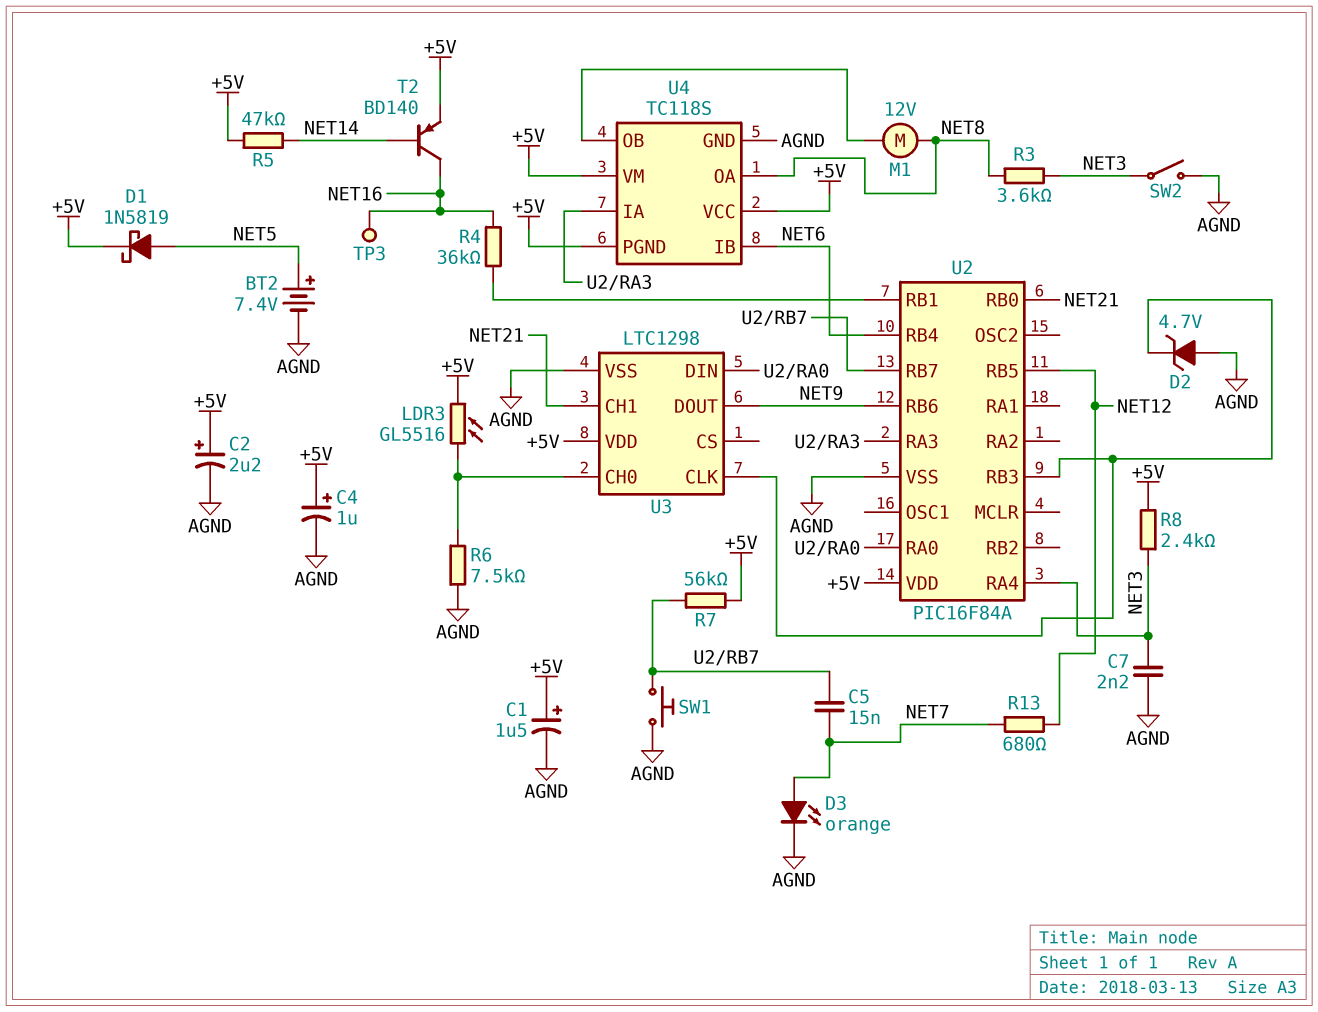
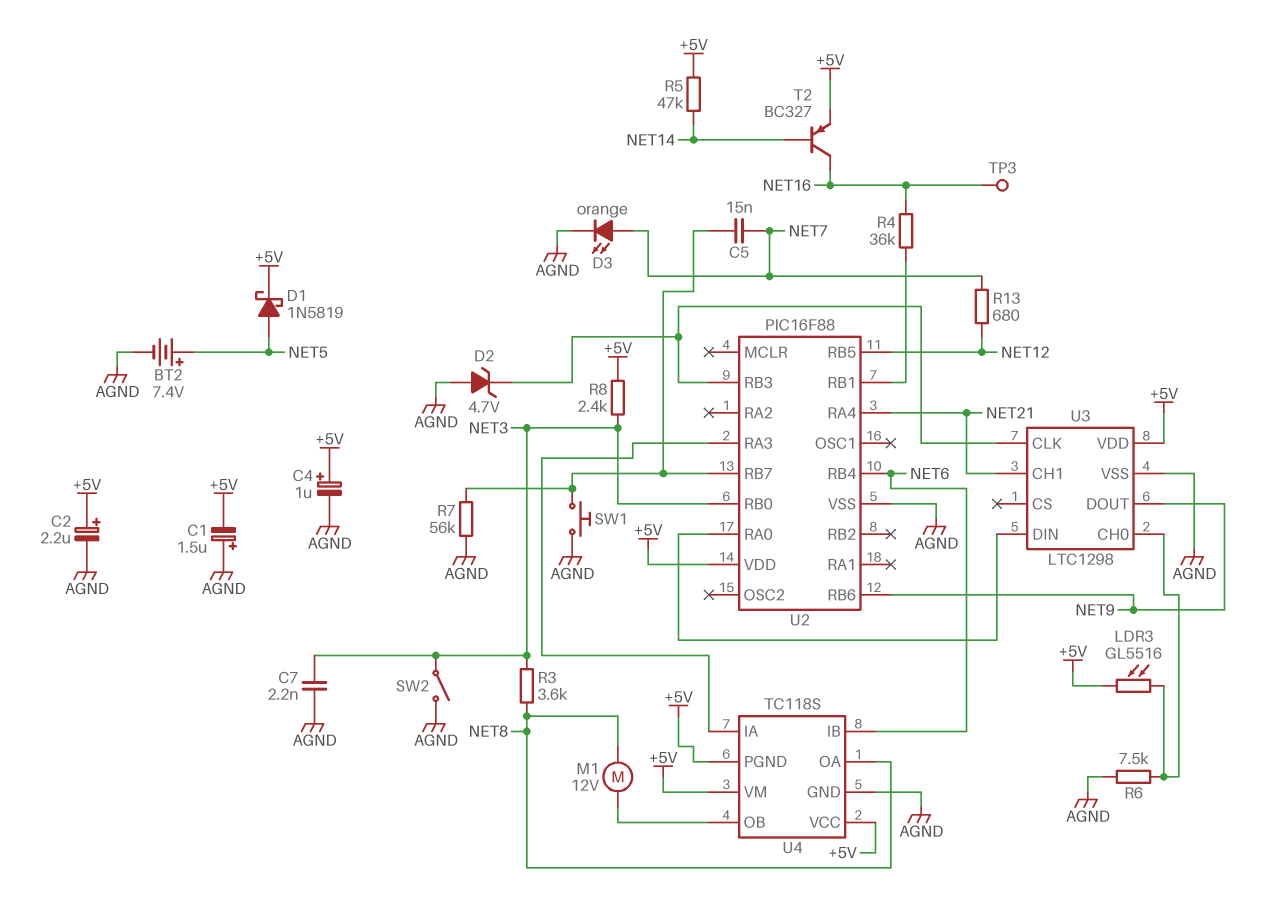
C1: 1.5uF (plus +5V, minus AGND) -> 1.5uF (plus AGND, minus +5V)
R7: 56k (+5V, U2/RB7) -> 56k (AGND, U2/RB7)
T2: PNP BD140 (B NET14, C NET16, E +5V) -> PNP BC327 (B NET14, C NET16, E +5V)
U2: PIC16F84A -> PIC16F88
U2 pin RA4: NET3 -> NET21
U2 pin RB0: NET21 -> NET3

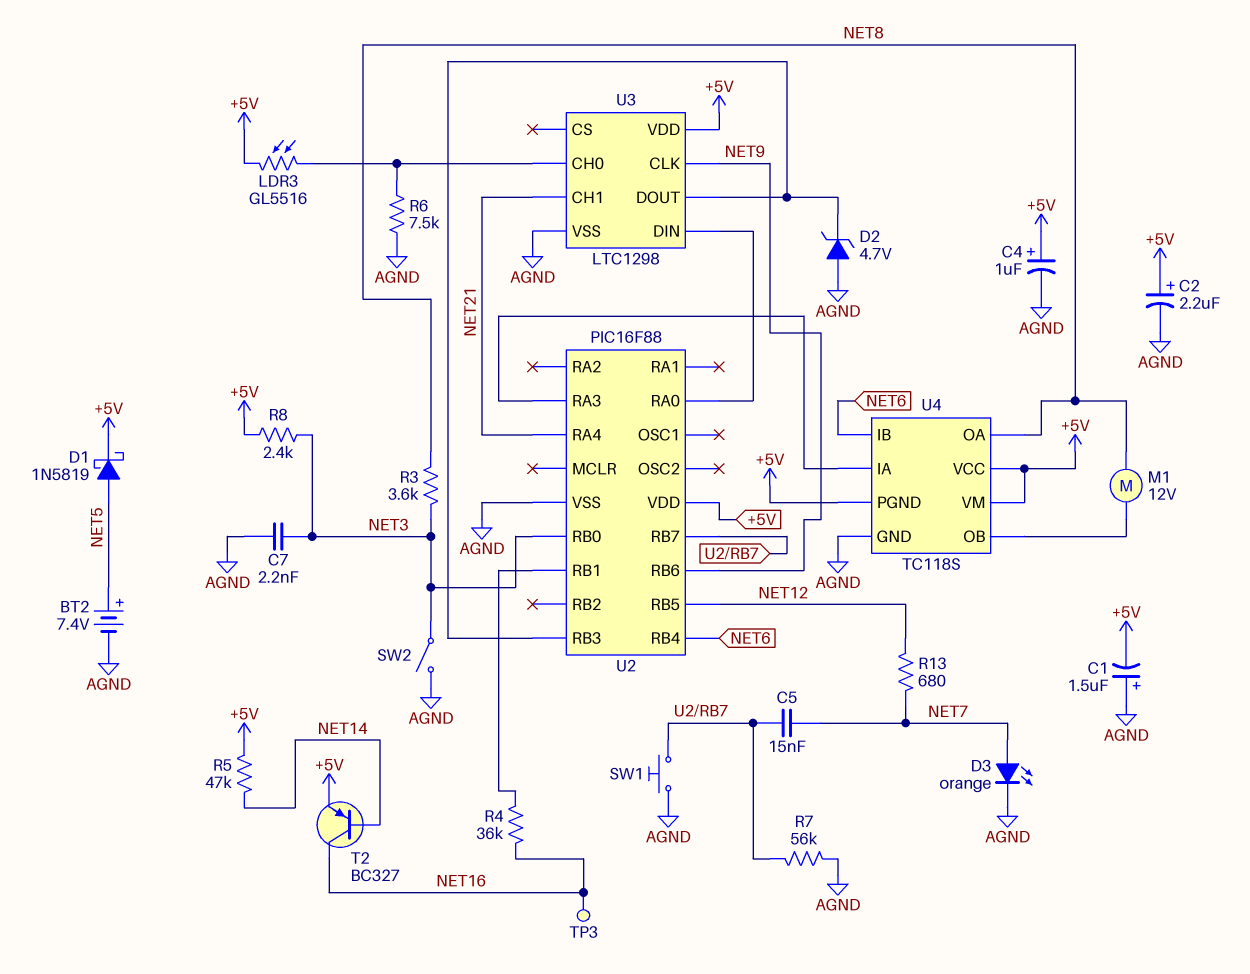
U3 pin CLK: U2/RB3 -> NET9
U3 pin DOUT: NET9 -> U2/RB3

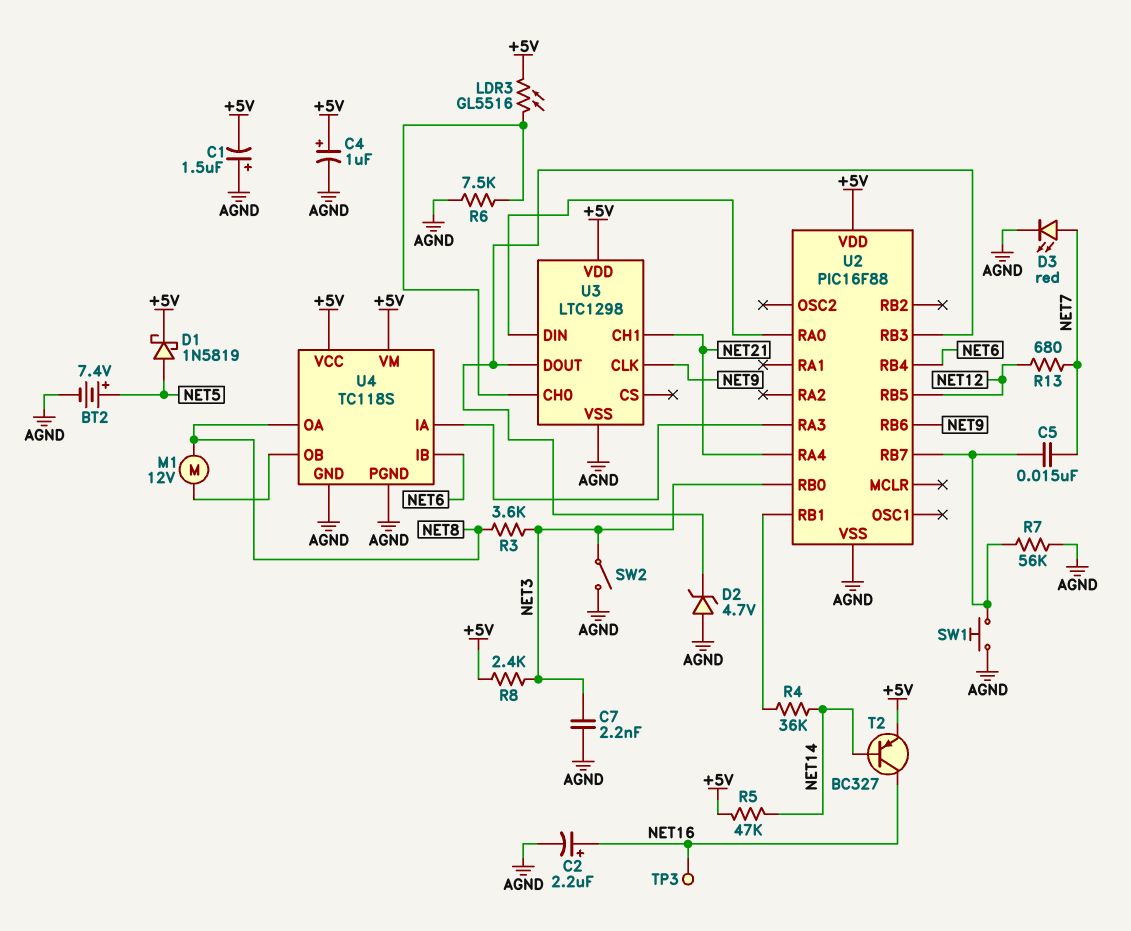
C2: 2.2uF (plus +5V, minus AGND) -> 2.2uF (plus NET16, minus AGND)
D3: LED orange (A NET7, K AGND) -> LED red (A NET7, K AGND)
R4: 36k (NET16, U2/RB1) -> 36k (NET14, U2/RB1)
U4 pin PGND: +5V -> AGND

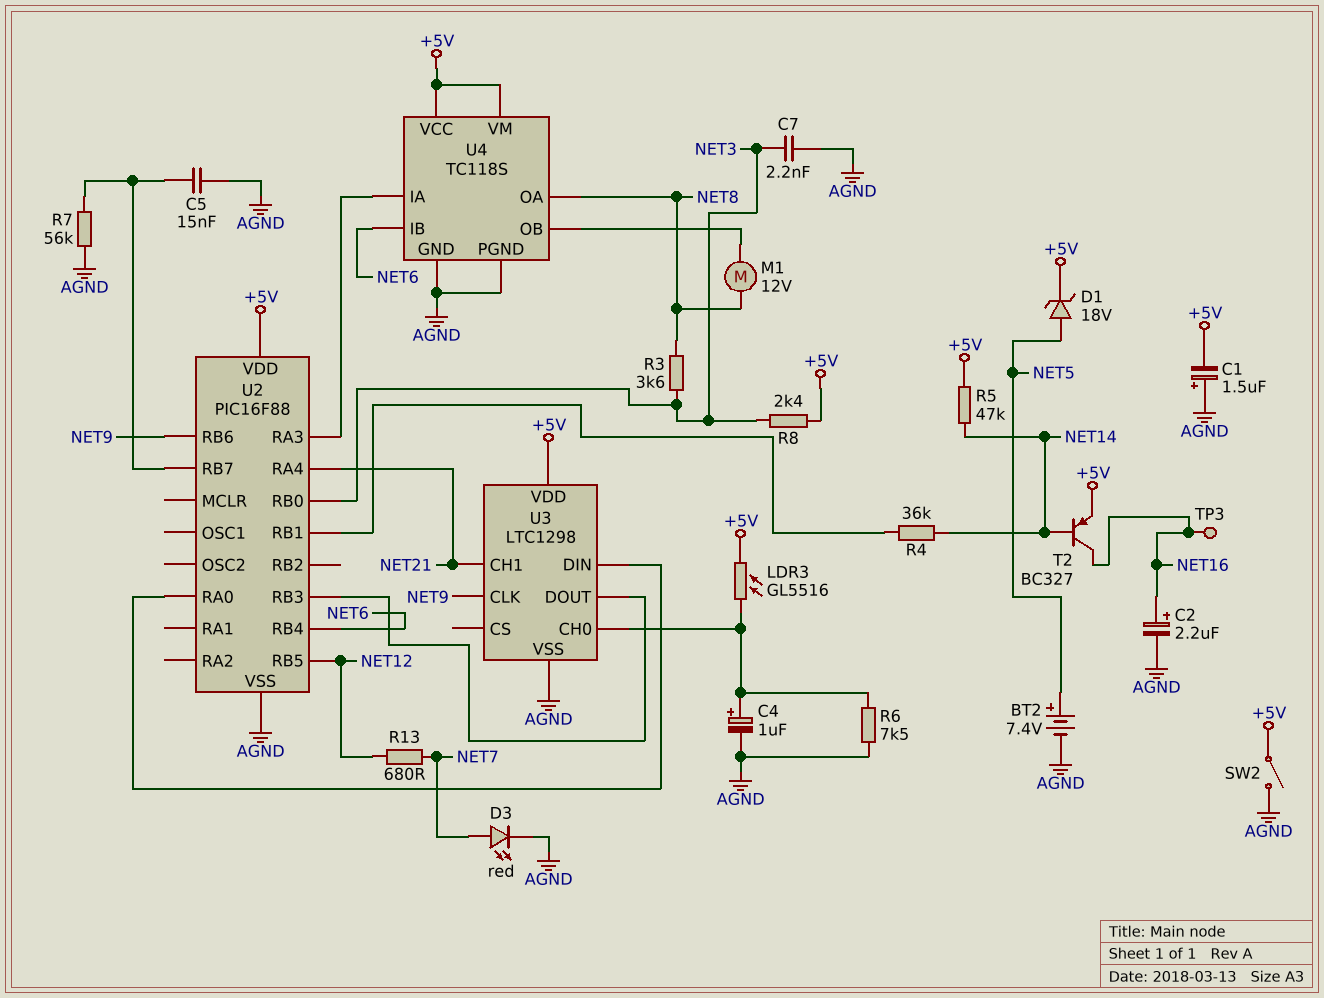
C4: 1uF (plus +5V, minus AGND) -> 1uF (plus U3/CH0, minus AGND)
C5: 15nF (NET7, U2/RB7) -> 15nF (AGND, U2/RB7)
D1: schottky 1N5819 (A NET5, K +5V) -> zener 18V (A NET5, K +5V)
D2: zener 4.7V (A AGND, K U2/RB3) -> none
SW1: button (AGND, U2/RB7) -> none
SW2: switch (AGND, NET3) -> switch (+5V, AGND)

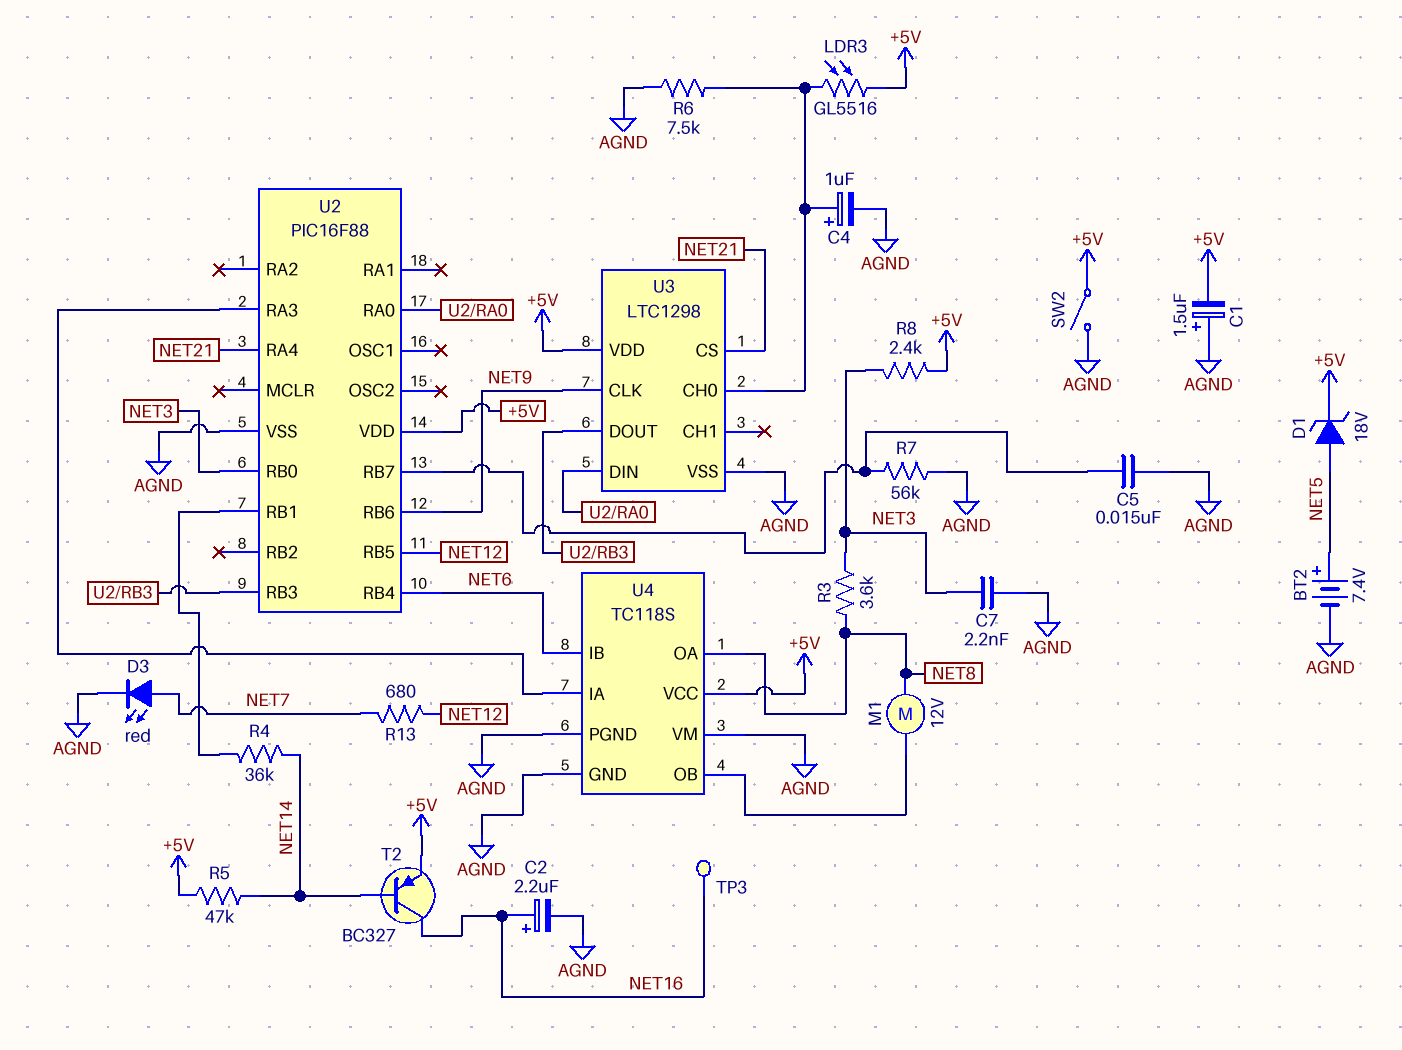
U3 pin CH1: NET21 -> none
U3 pin CS: none -> NET21
U4 pin VM: +5V -> AGND

